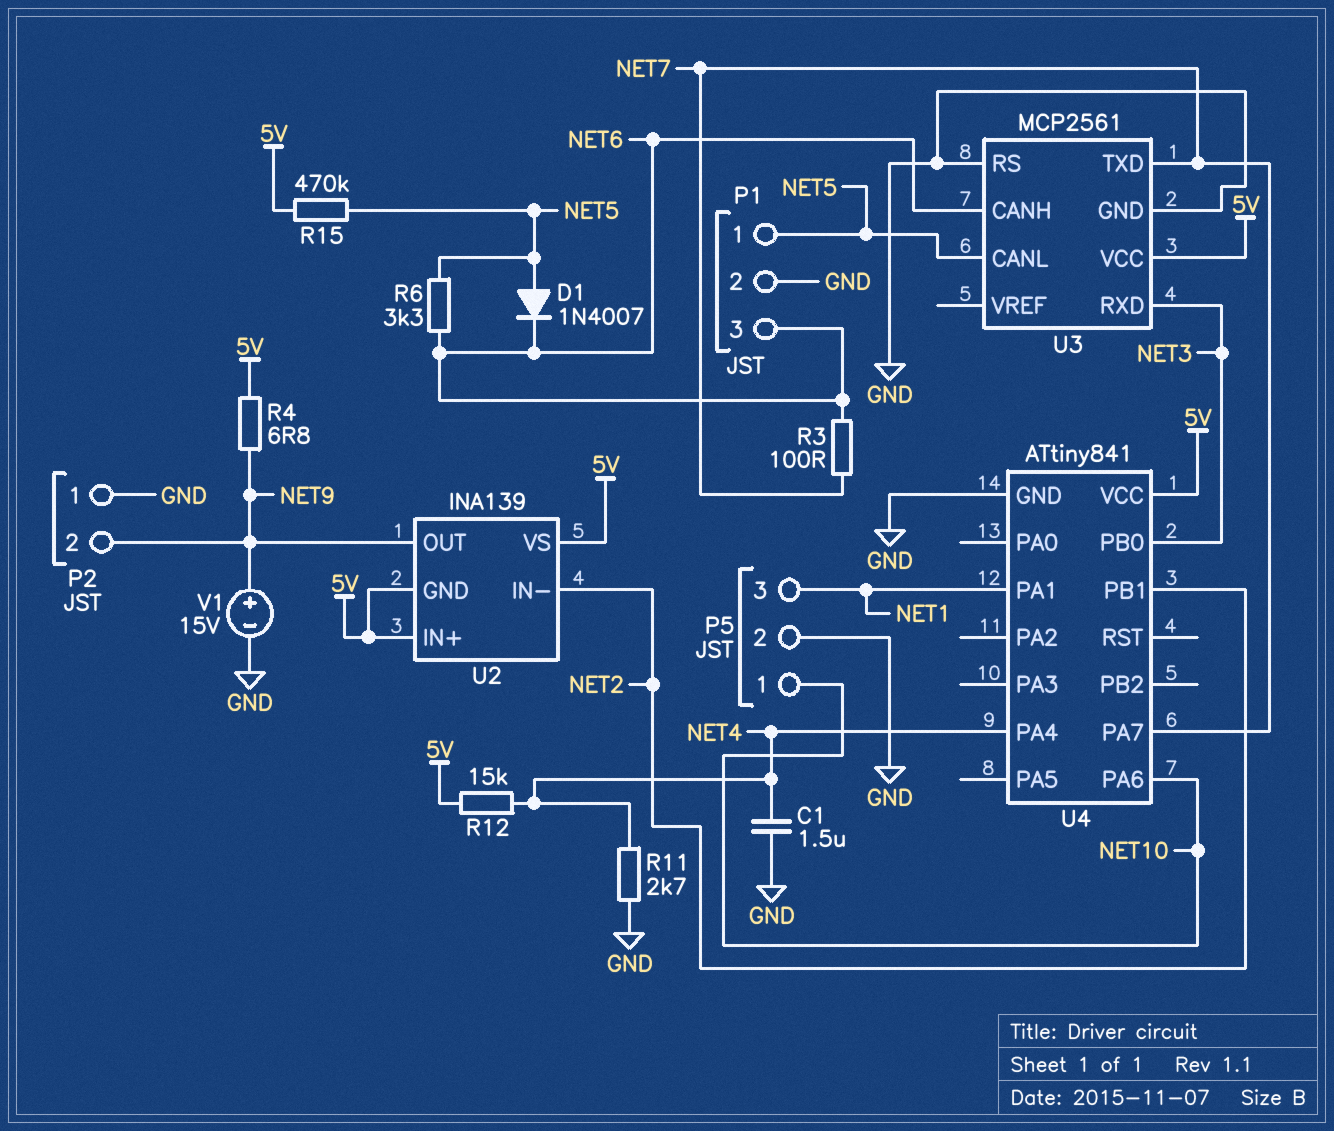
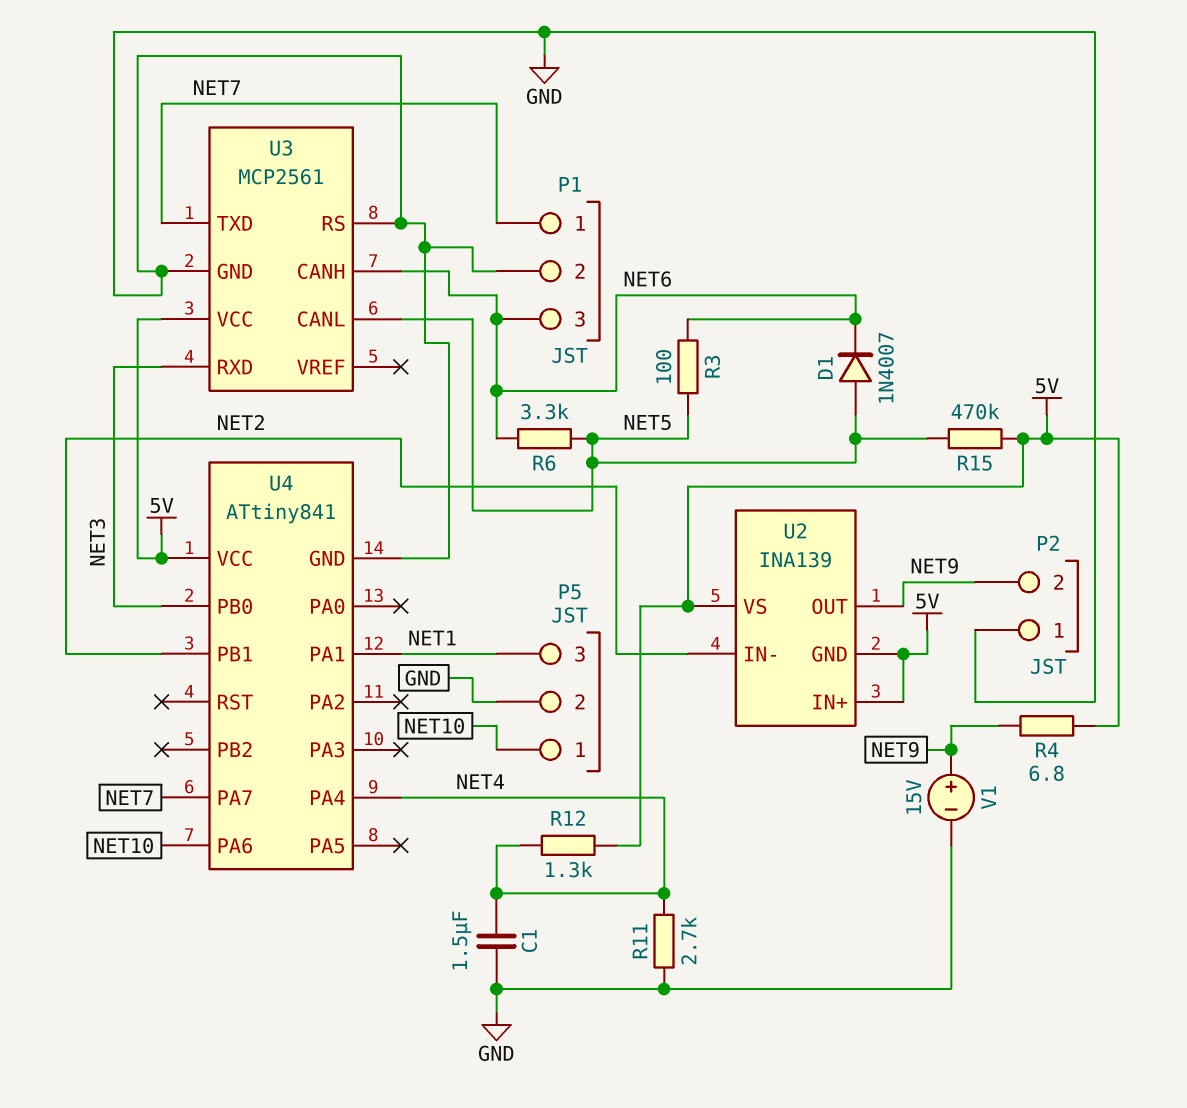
P1 pin 1: NET5 -> NET7
R3: 100 (NET6, NET7) -> 100 (NET5, NET6)
R12: 15k (5V, NET4) -> 1.3k (5V, NET4)

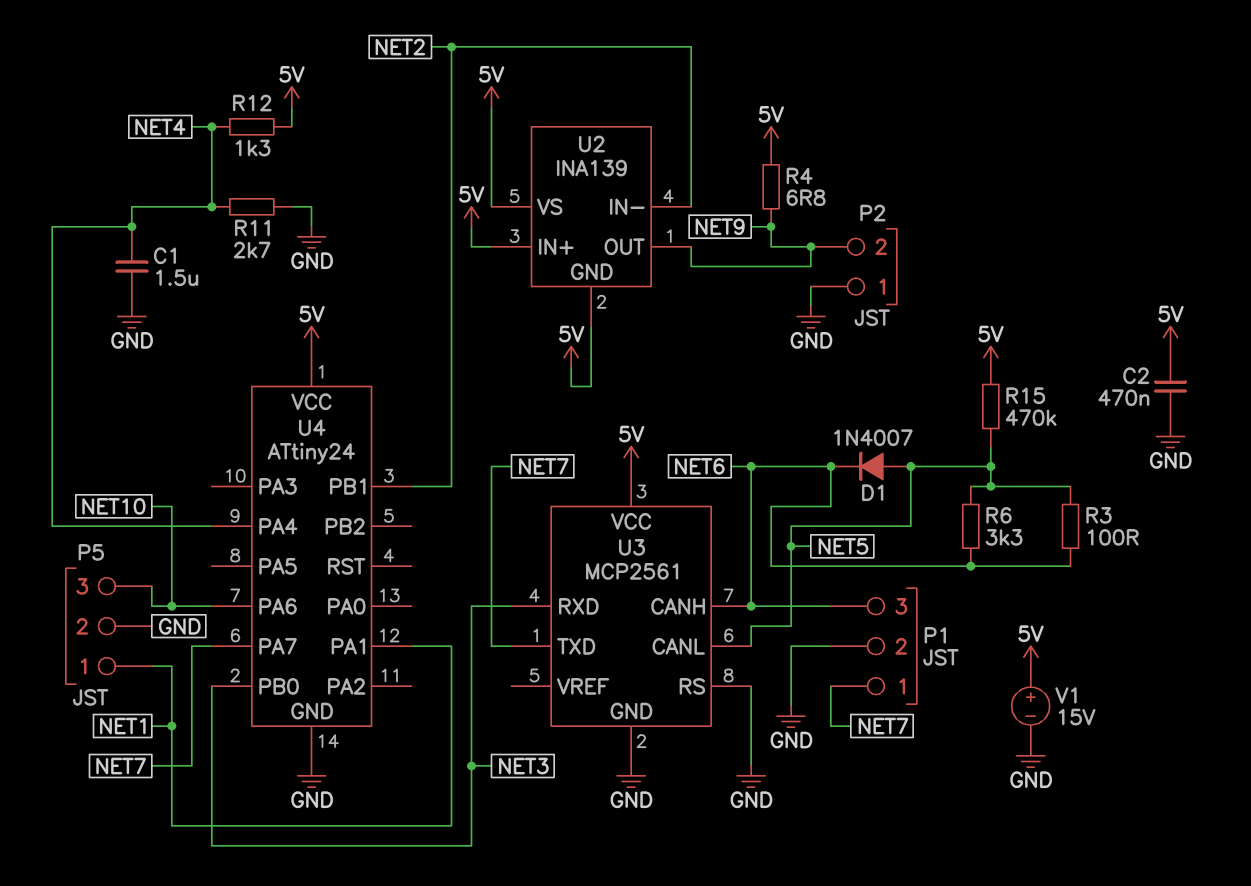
C2: none -> 470nF (5V, GND)
P5 pin 1: NET10 -> NET1
P5 pin 3: NET1 -> NET10
U4: ATtiny841 -> ATtiny24
V1: 15V (plus NET9, minus GND) -> 15V (plus 5V, minus GND)

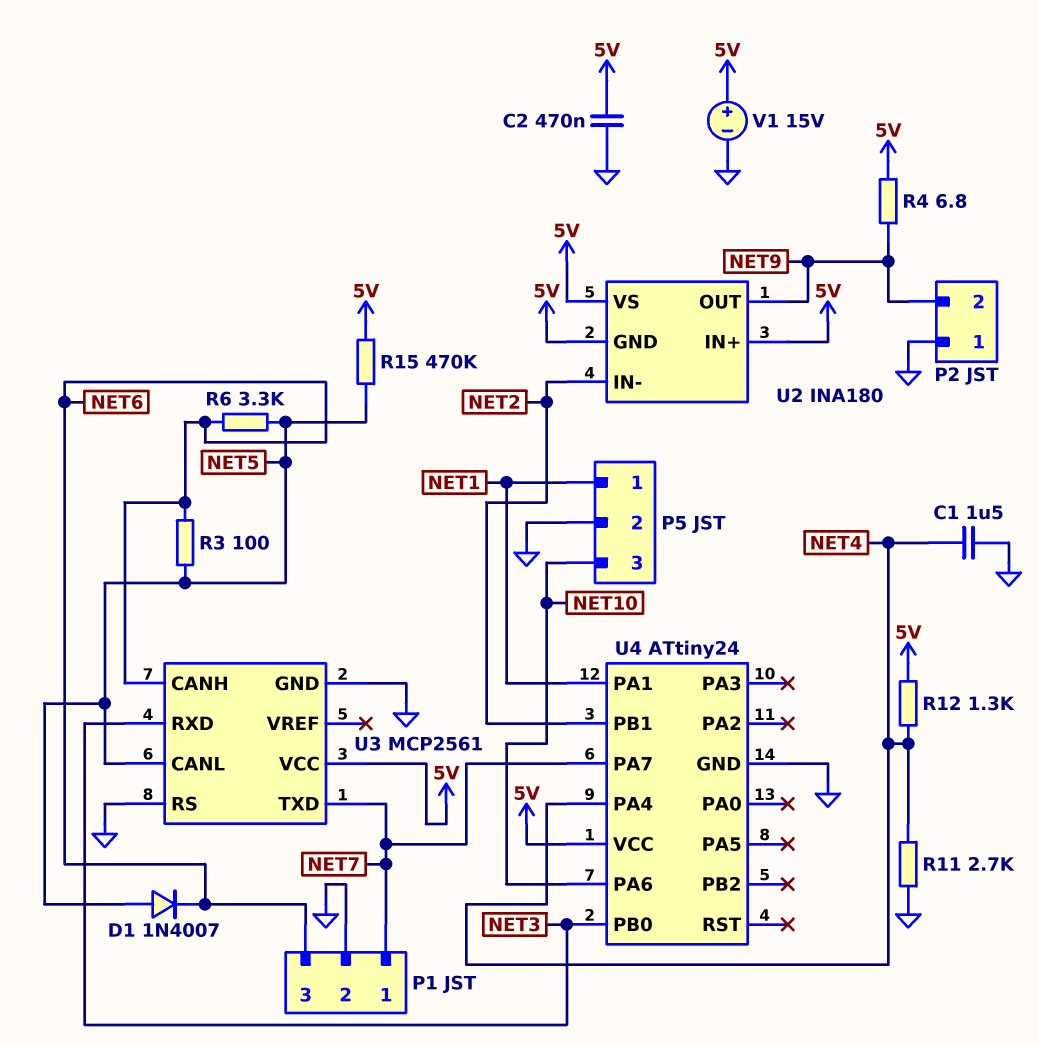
U2: INA139 -> INA180

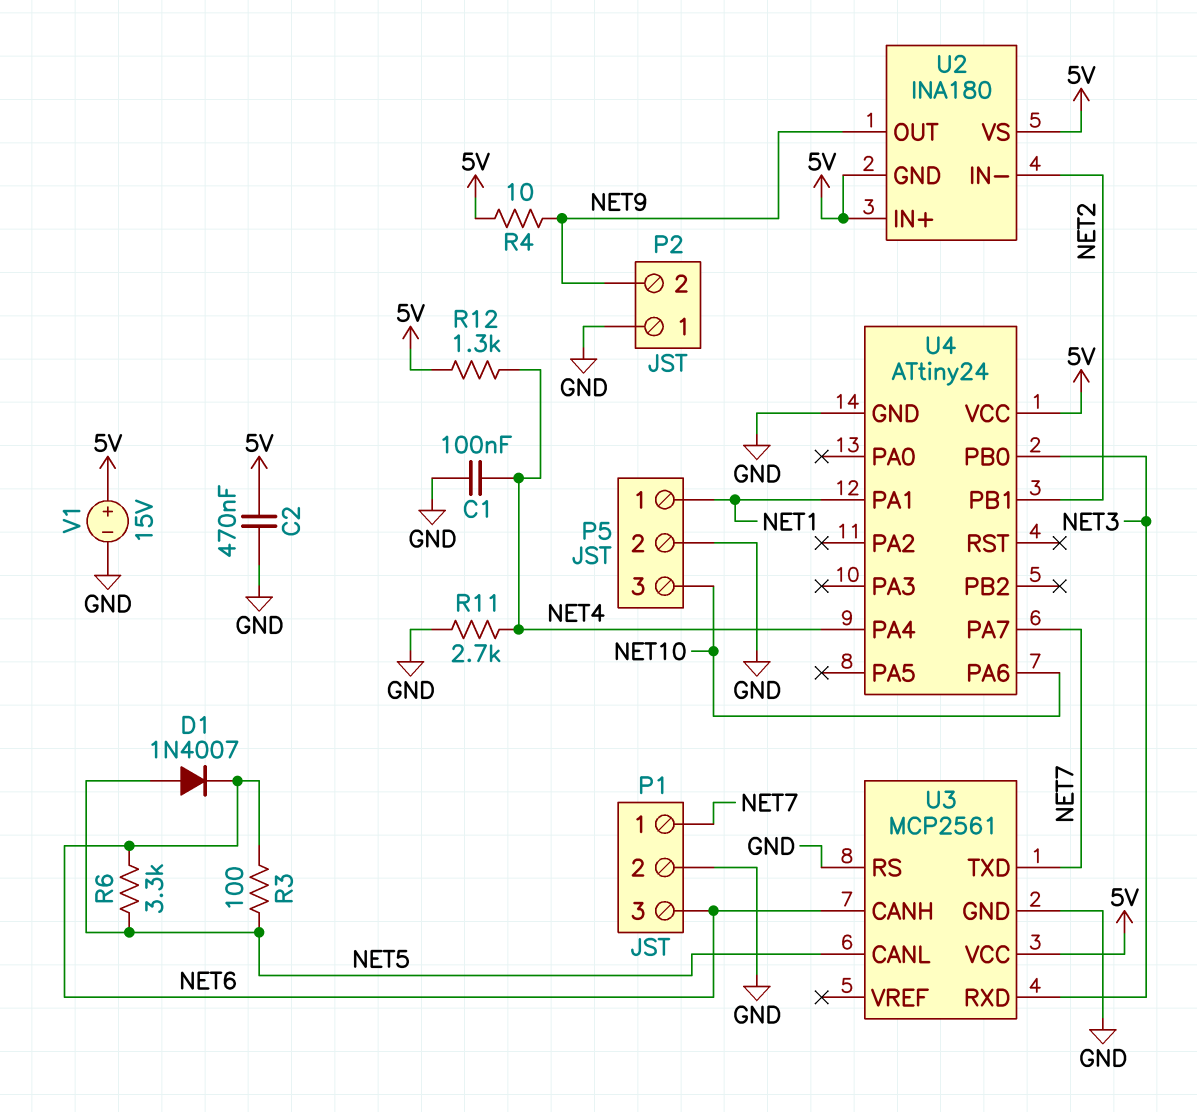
C1: 1.5uF (GND, NET4) -> 100nF (GND, NET4)
R4: 6.8 (5V, NET9) -> 10 (5V, NET9)
R15: 470k (5V, NET5) -> none

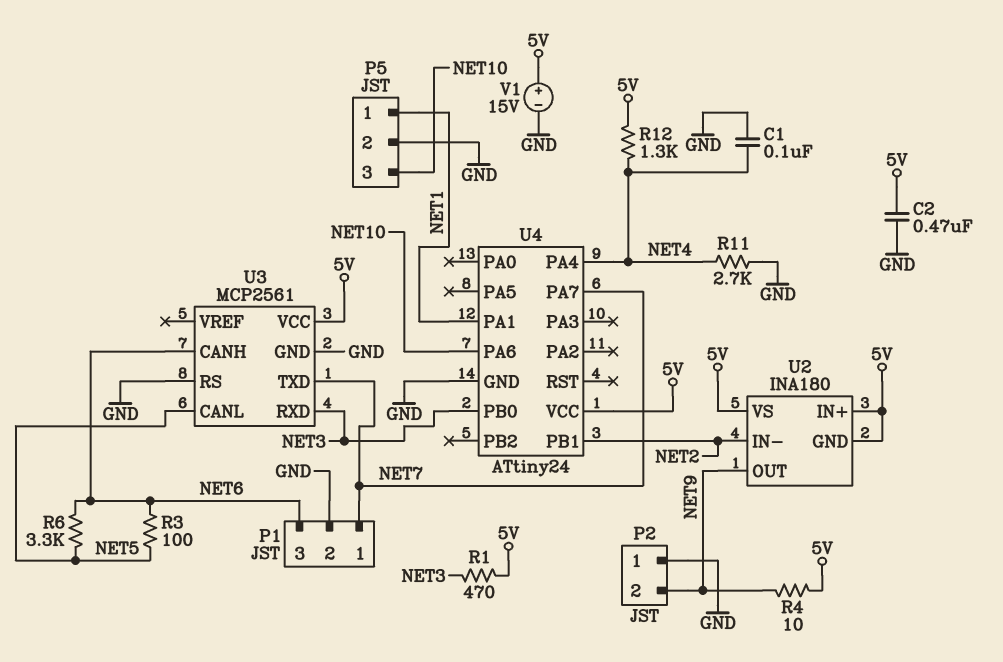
D1: diode 1N4007 (A NET5, K NET6) -> none
R1: none -> 470 (5V, NET3)

